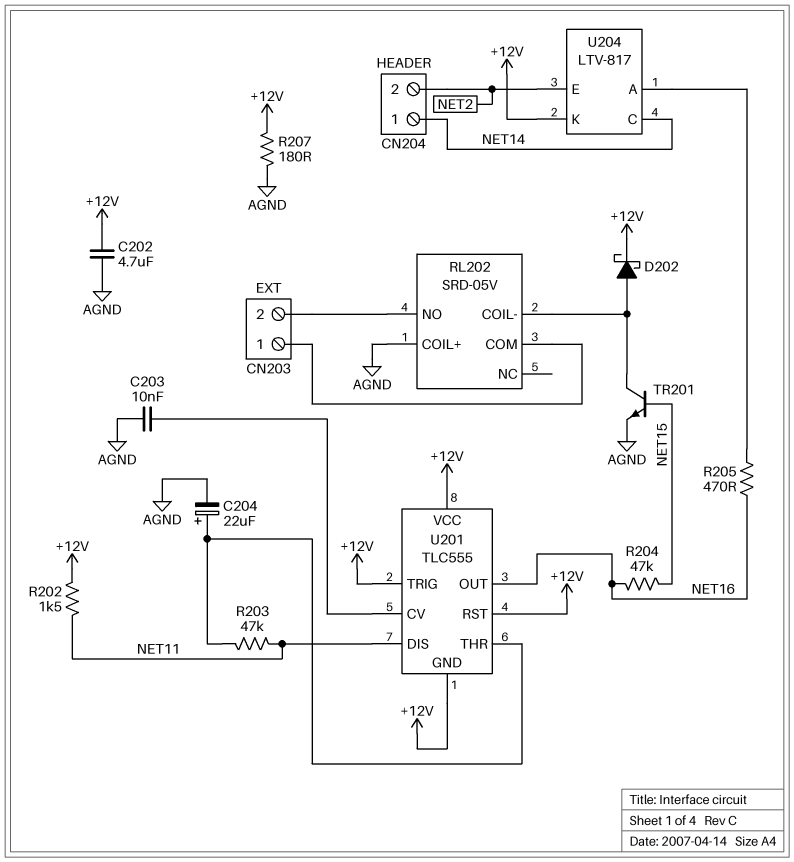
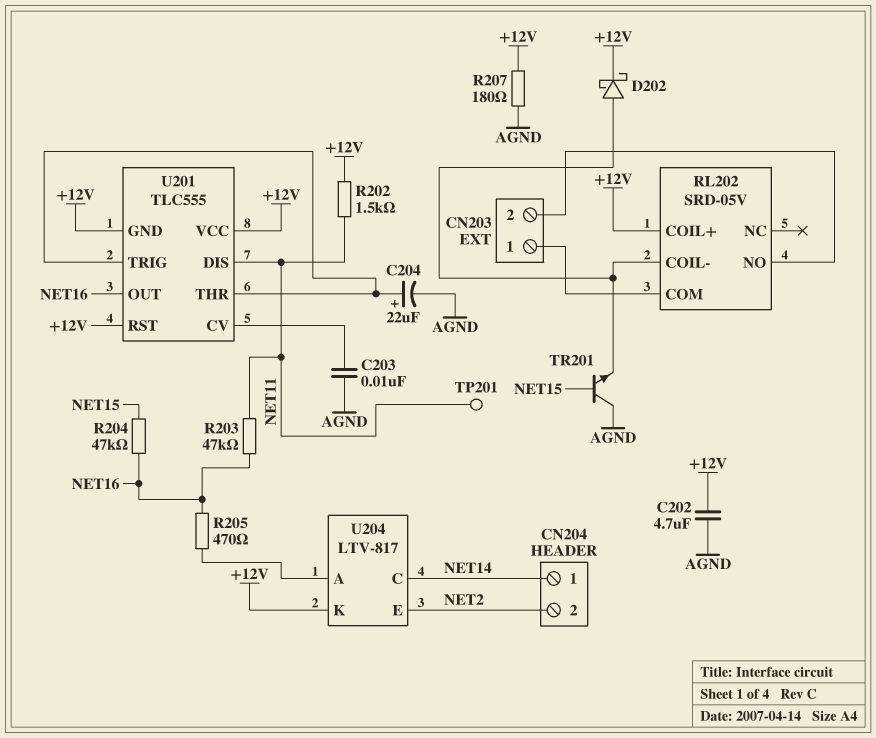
R203: 47k (NET11, U201/THR) -> 47k (NET11, NET16)
RL202 pin COIL+: AGND -> +12V
TP201: none -> test point (NET11)
TR201: NPN (B NET15, C RL202/COIL-, E AGND) -> NPN (B NET15, C AGND, E RL202/COIL-)
U201 pin TRIG: +12V -> U201/THR

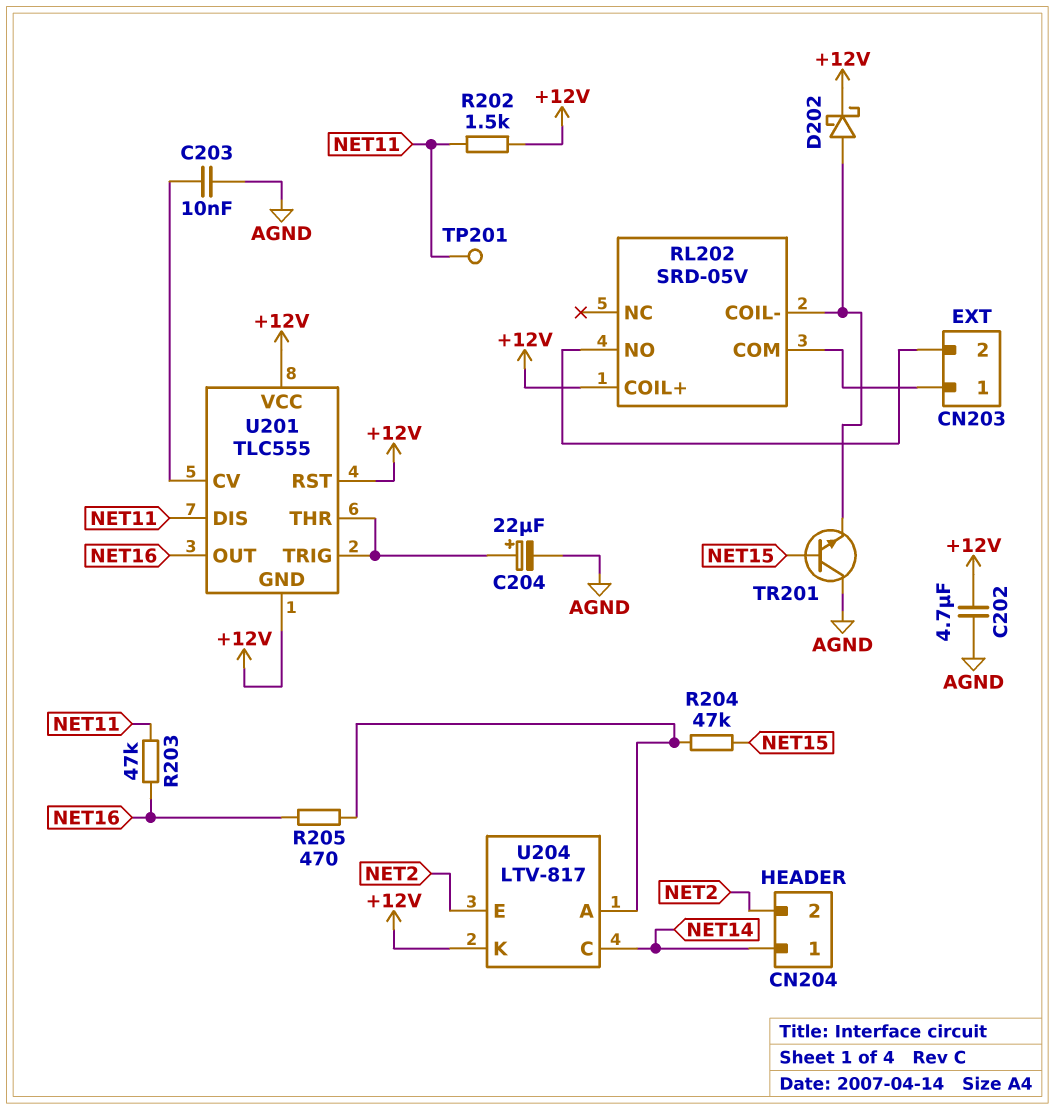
R204: 47k (NET15, NET16) -> 47k (NET15, U204/A)
R207: 180 (+12V, AGND) -> none

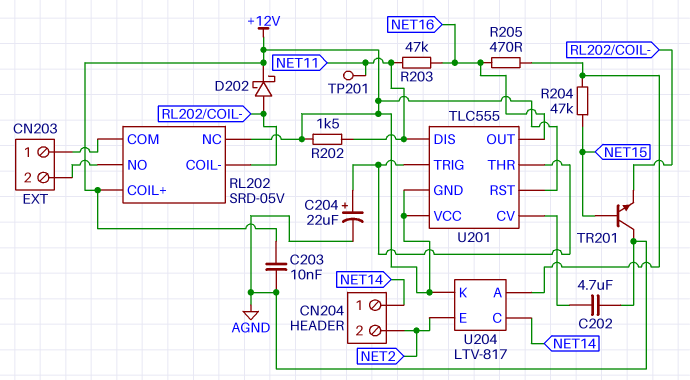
C202: 4.7uF (+12V, AGND) -> 4.7uF (AGND, U201/CV)
C203: 10nF (AGND, U201/CV) -> 10nF (+12V, AGND)
RL202 pin NC: none -> +12V

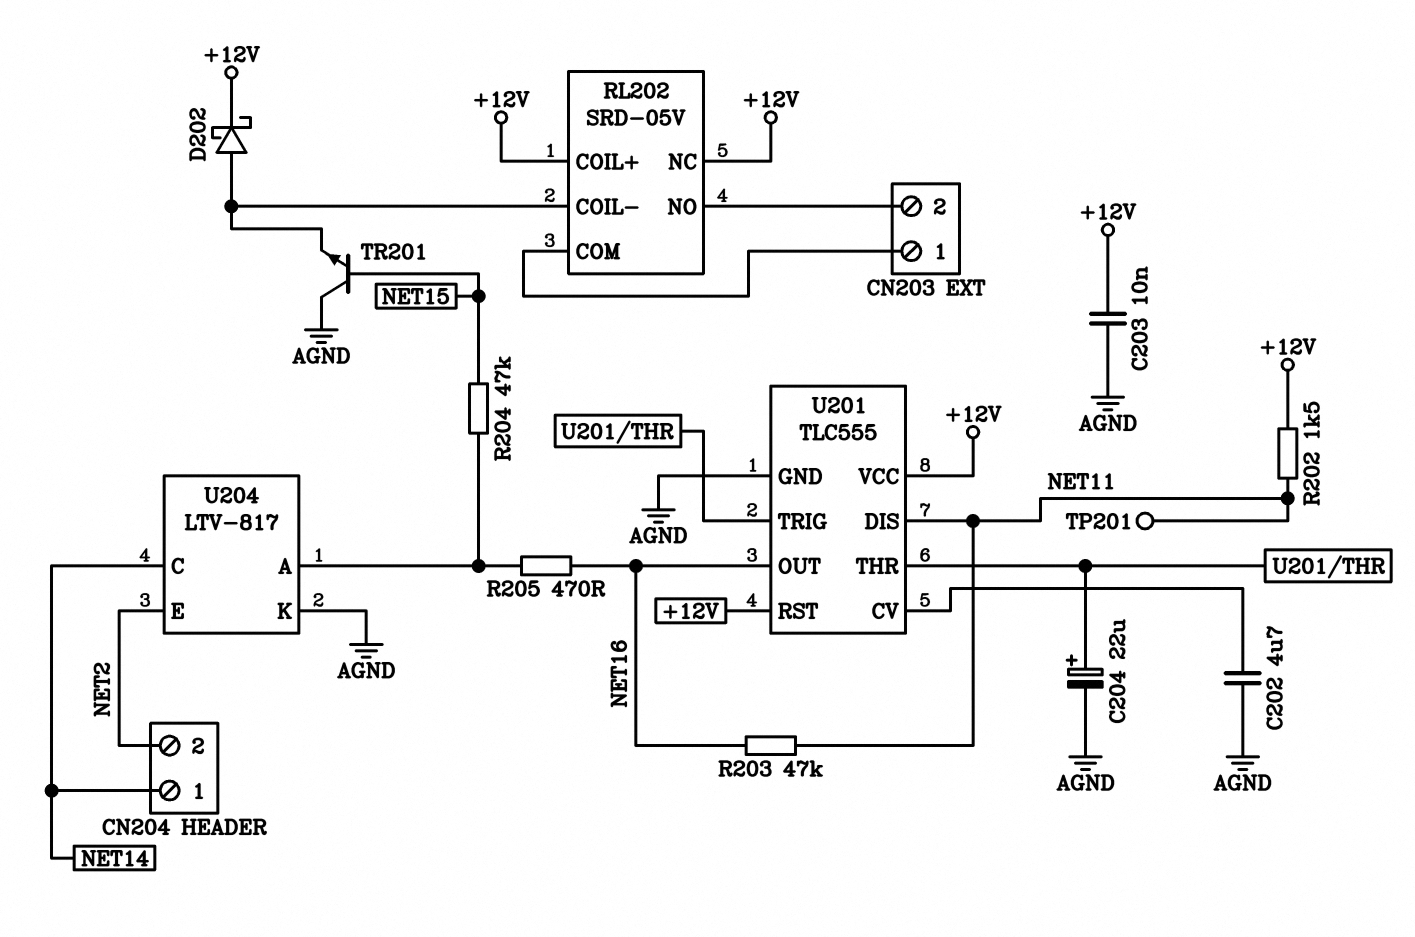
U201 pin GND: +12V -> AGND
U204 pin K: +12V -> AGND

